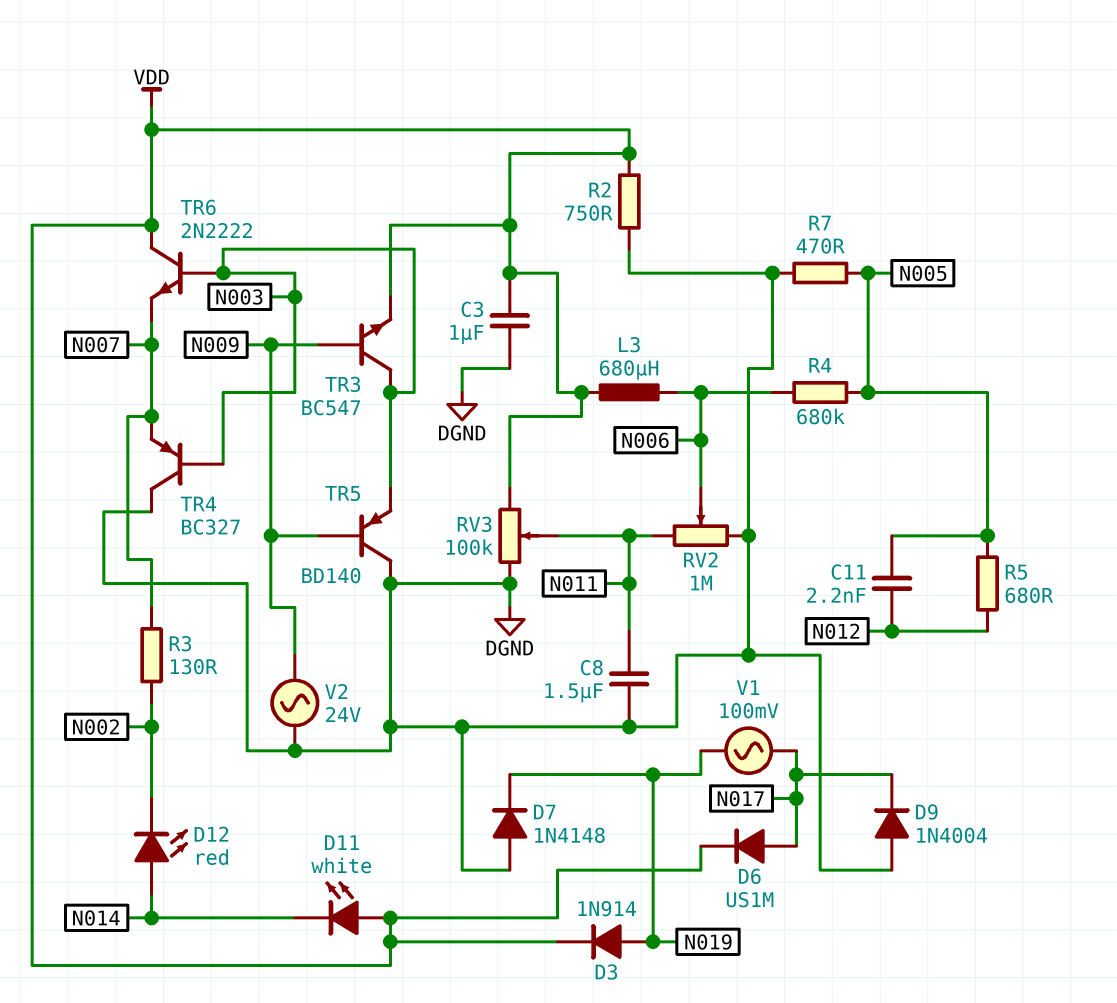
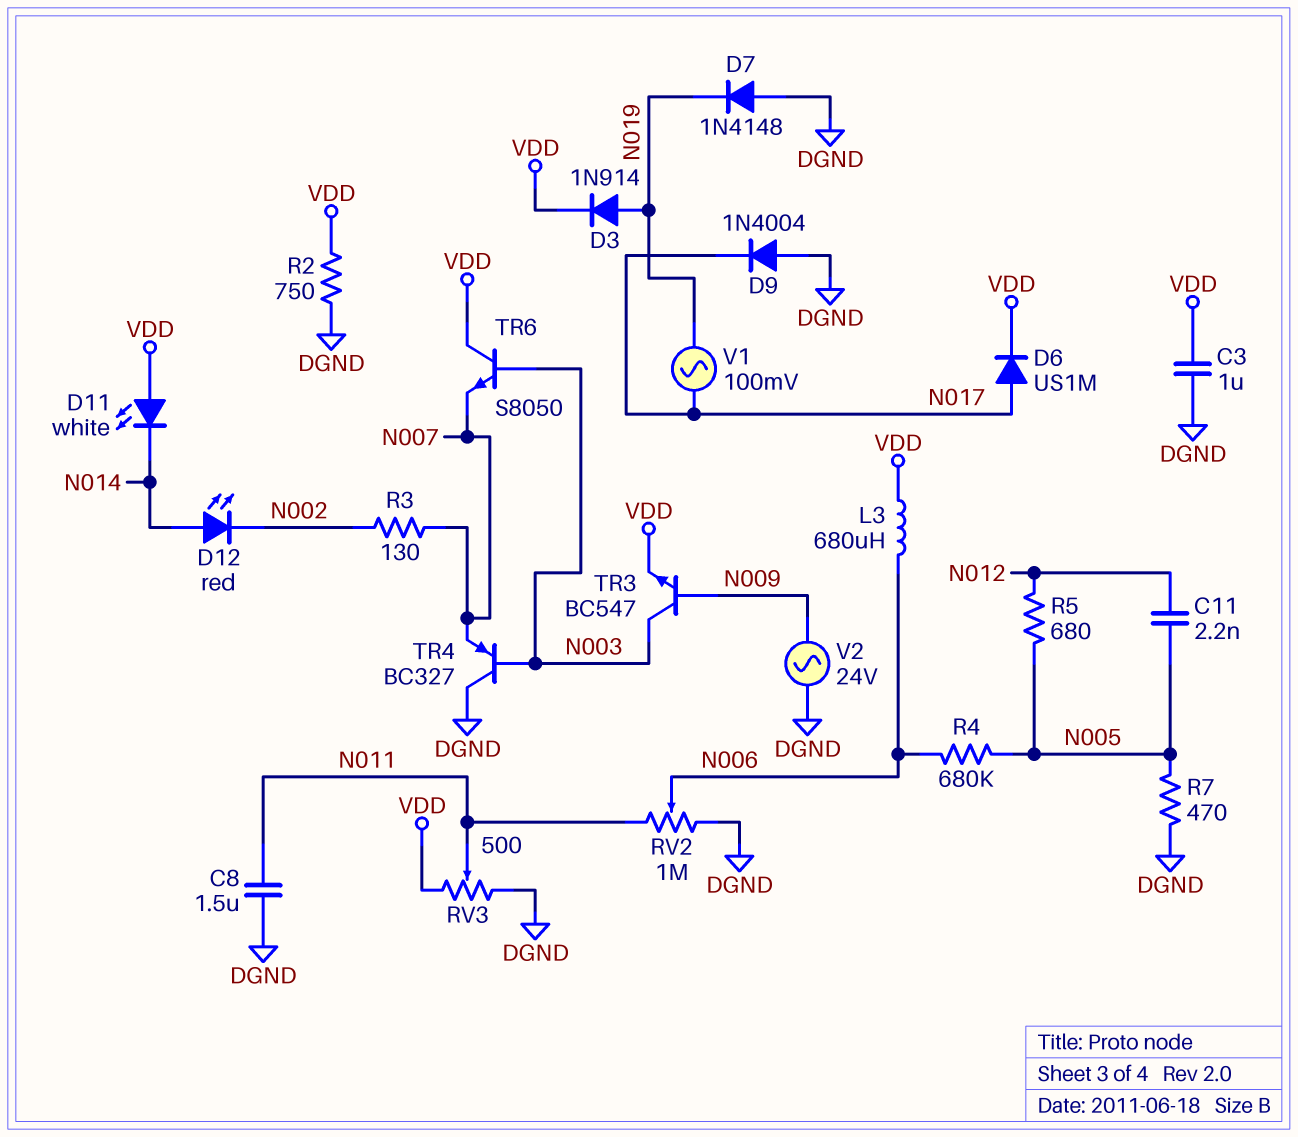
RV3: 100k (DGND, VDD, wiper N011) -> 500 (DGND, VDD, wiper N011)
TR5: PNP BD140 (B N009, C DGND, E N003) -> none
TR6: NPN 2N2222 (B N003, C VDD, E N007) -> NPN S8050 (B N003, C VDD, E N007)

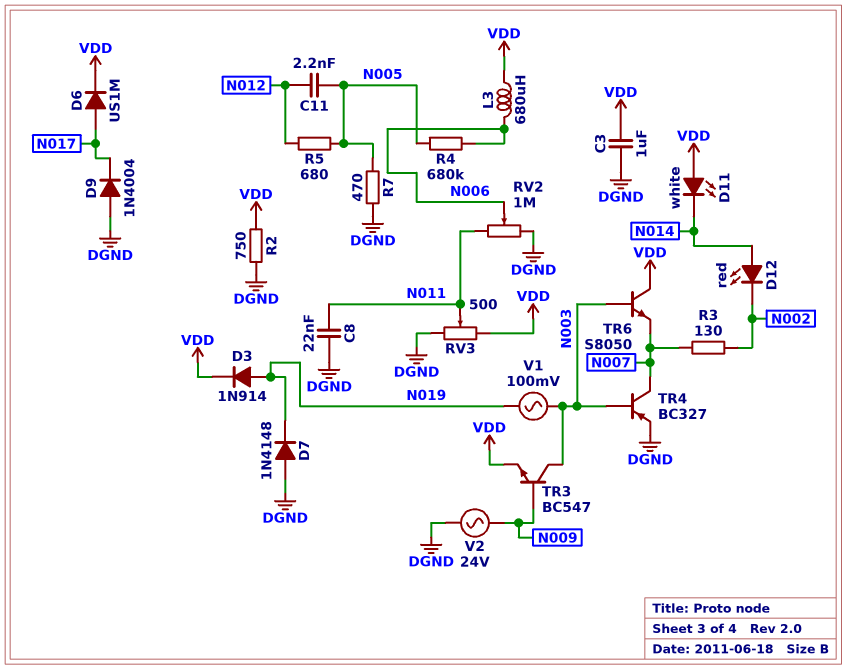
C8: 1.5uF (DGND, N011) -> 22nF (DGND, N011)
TR4: PNP BC327 (B N003, C DGND, E N007) -> PNP BC327 (B N003, C N007, E DGND)
V1: AC 100mV (N017, N019) -> AC 100mV (N003, N019)

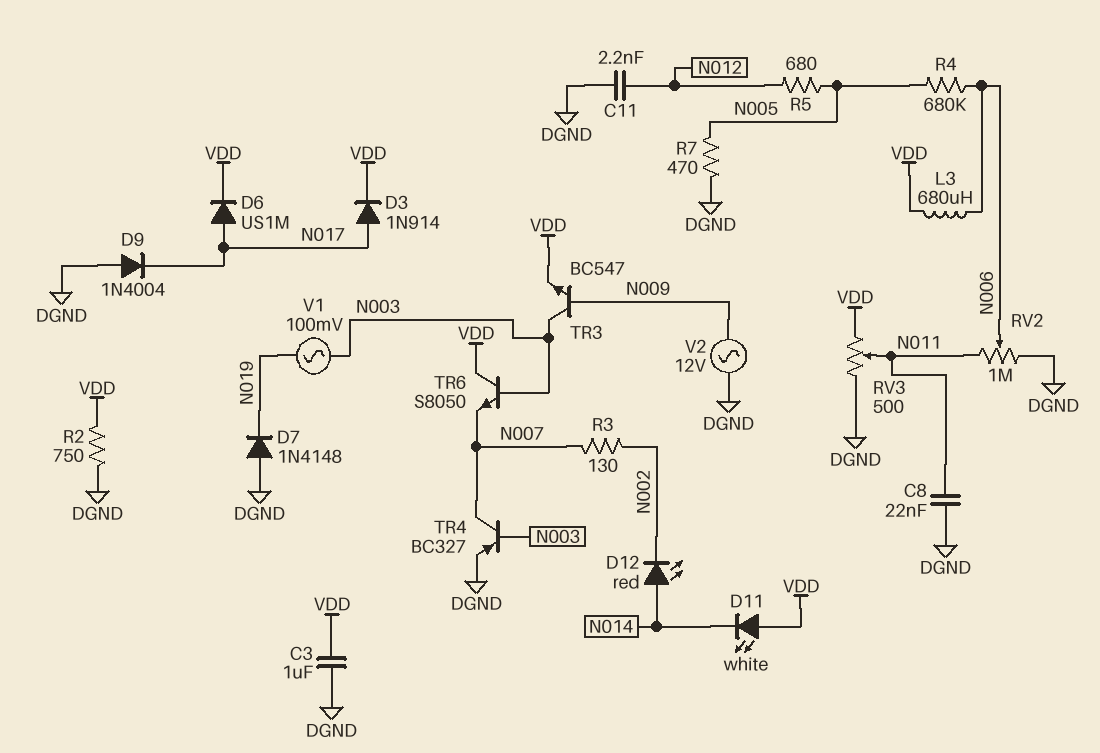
C11: 2.2nF (N005, N012) -> 2.2nF (DGND, N012)
D3: diode 1N914 (A N019, K VDD) -> diode 1N914 (A N017, K VDD)
V2: AC 24V (DGND, N009) -> AC 12V (DGND, N009)

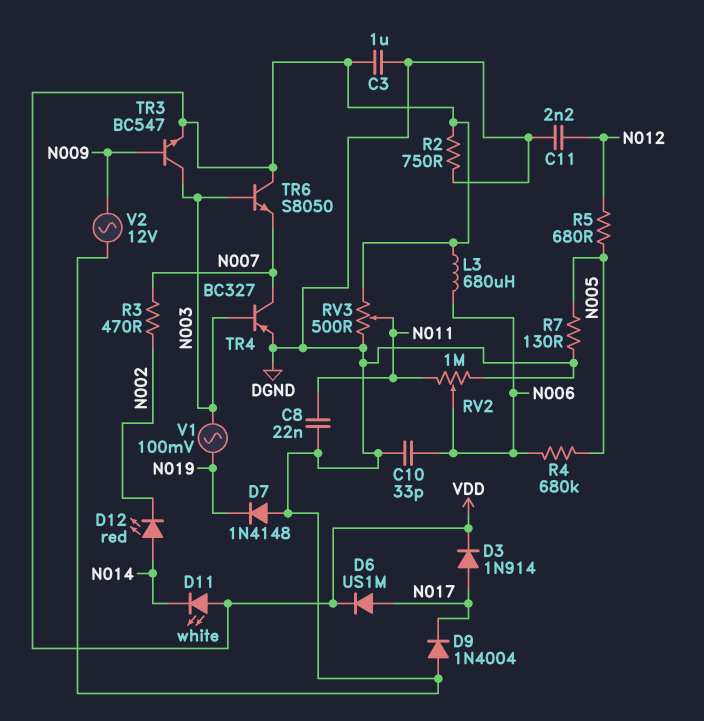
C10: none -> 33pF (DGND, N006)
R3: 130 (N002, N007) -> 470 (N002, N007)
R7: 470 (DGND, N005) -> 130 (DGND, N005)

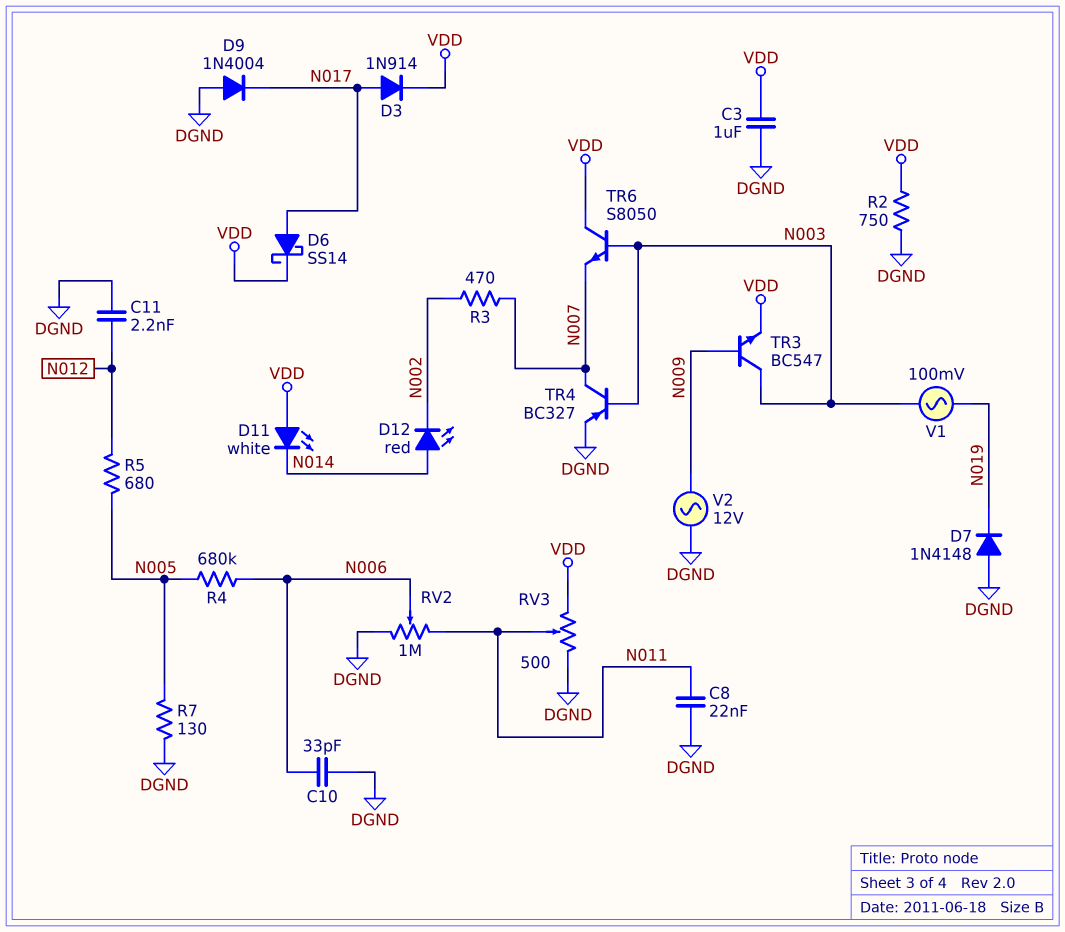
D6: diode US1M (A N017, K VDD) -> schottky SS14 (A N017, K VDD)
L3: 680uH (N006, VDD) -> none

